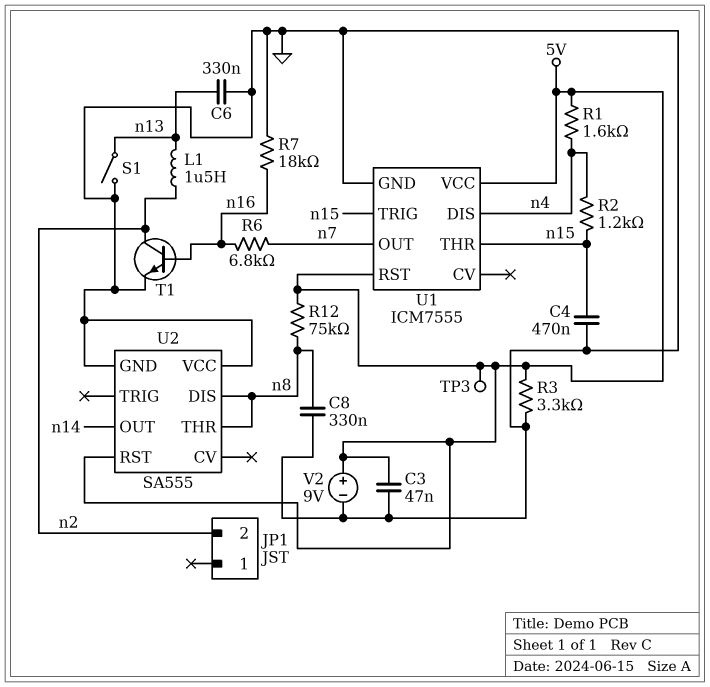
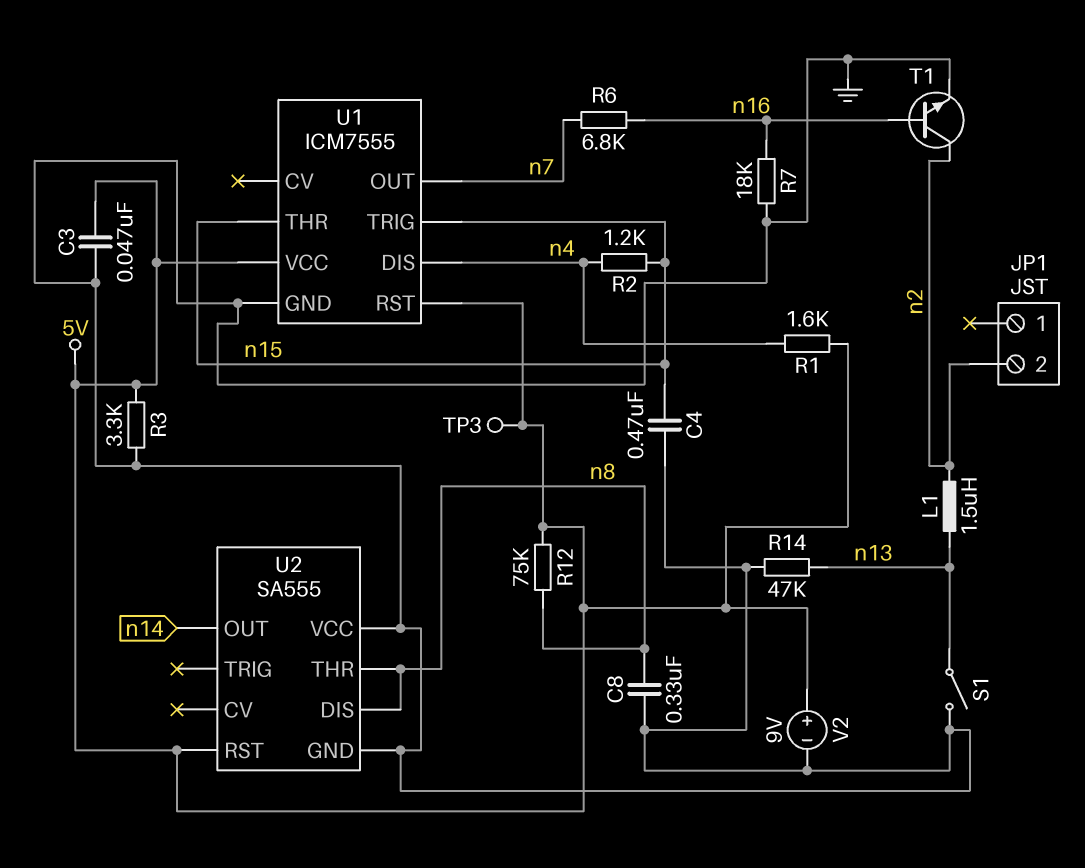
C6: 330nF (GND, n13) -> none
R14: none -> 47k (GND, n13)

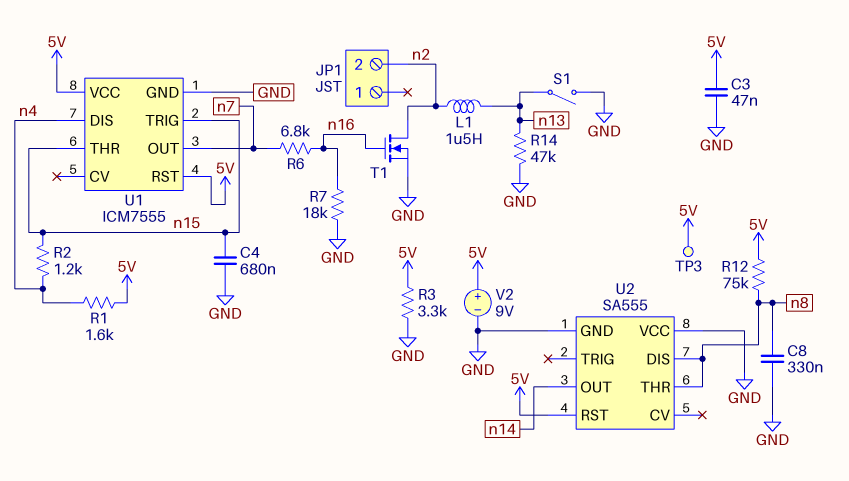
C4: 470nF (GND, n15) -> 680nF (GND, n15)
T1: NPN (B n16, C n2, E GND) -> NMOS (G n16, D n2, S GND)

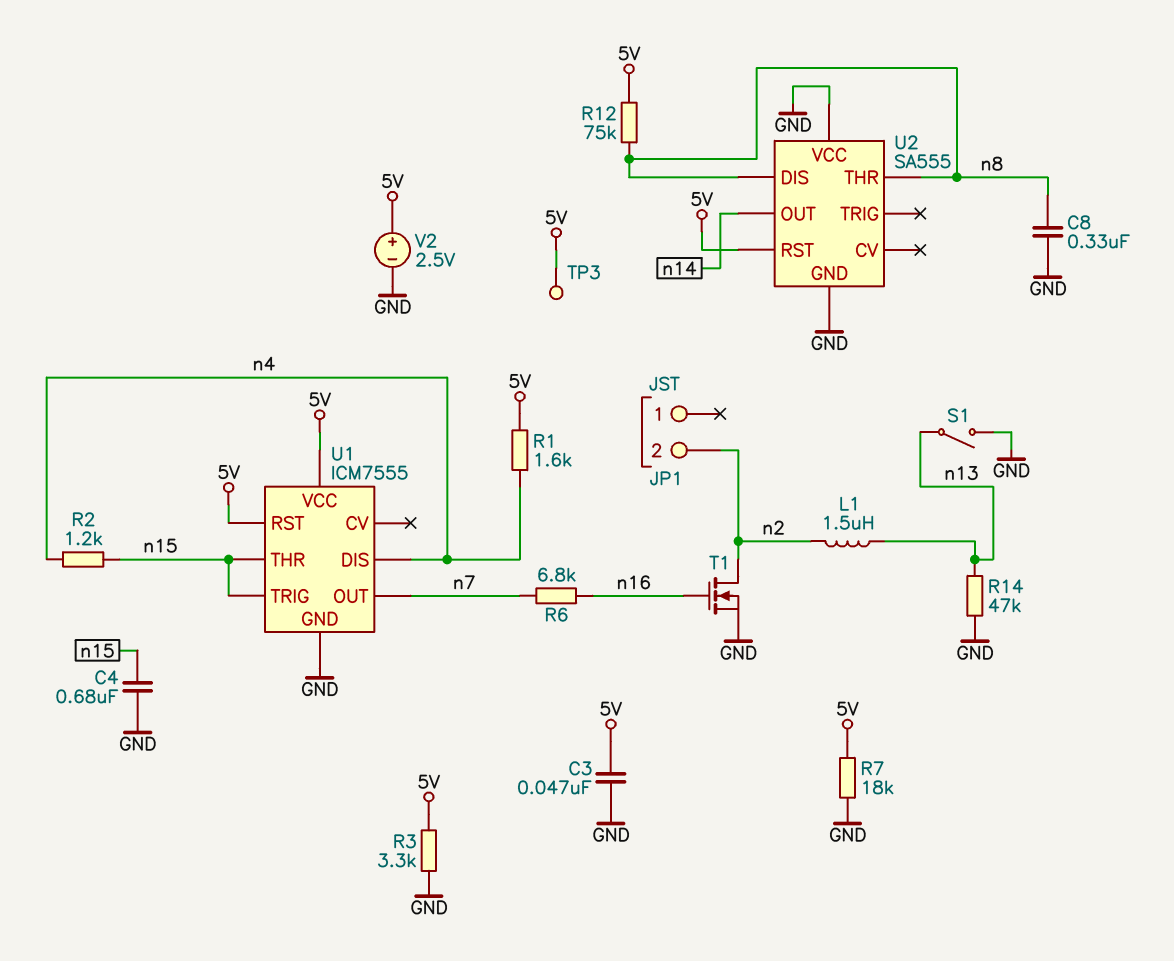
R7: 18k (GND, n16) -> 18k (5V, GND)
V2: 9V (plus 5V, minus GND) -> 2.5V (plus 5V, minus GND)

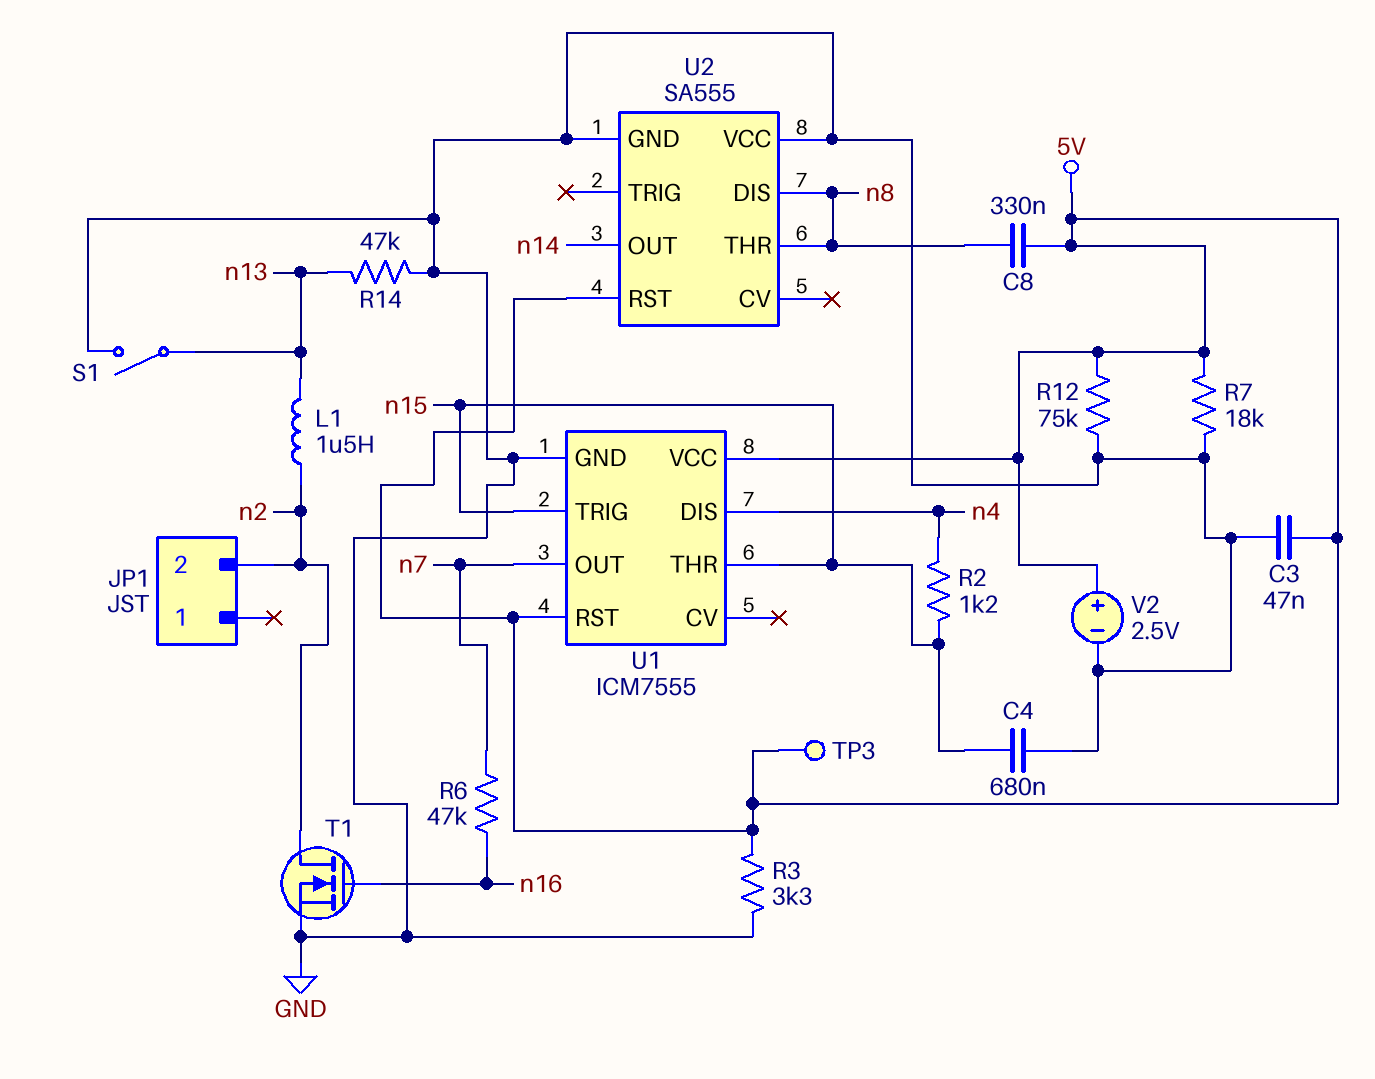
C8: 330nF (GND, n8) -> 330nF (5V, n8)
R1: 1.6k (5V, n4) -> none
R6: 6.8k (n7, n16) -> 47k (n7, n16)
R12: 75k (5V, n8) -> 75k (5V, GND)

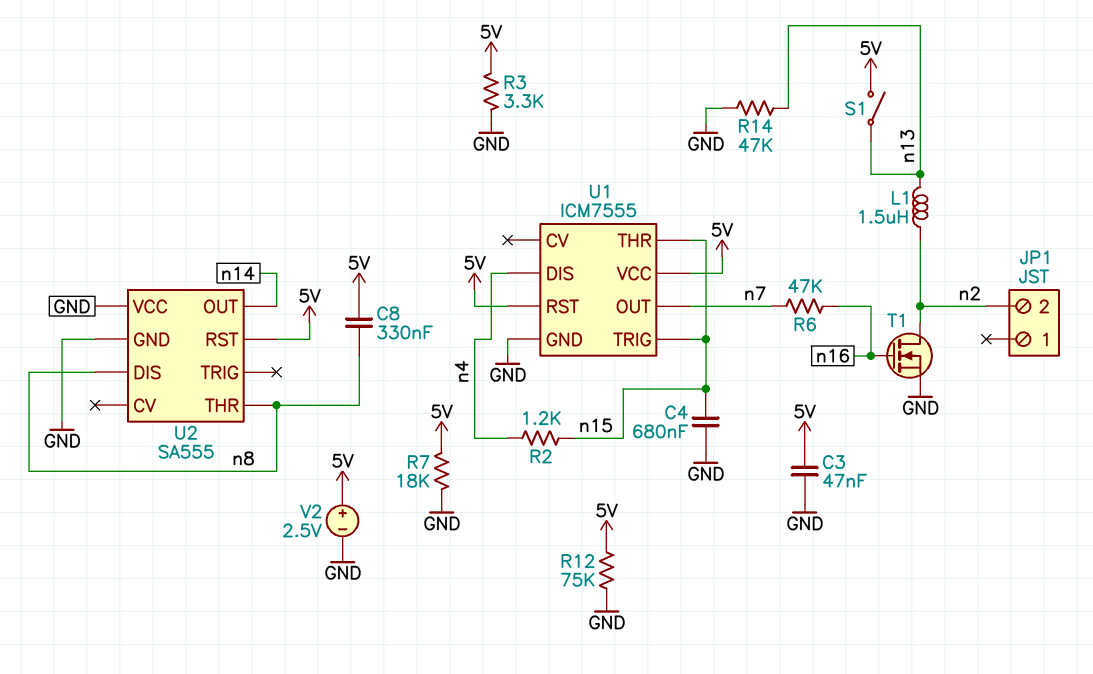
S1: switch (GND, n13) -> switch (5V, n13)
TP3: test point (5V) -> none

